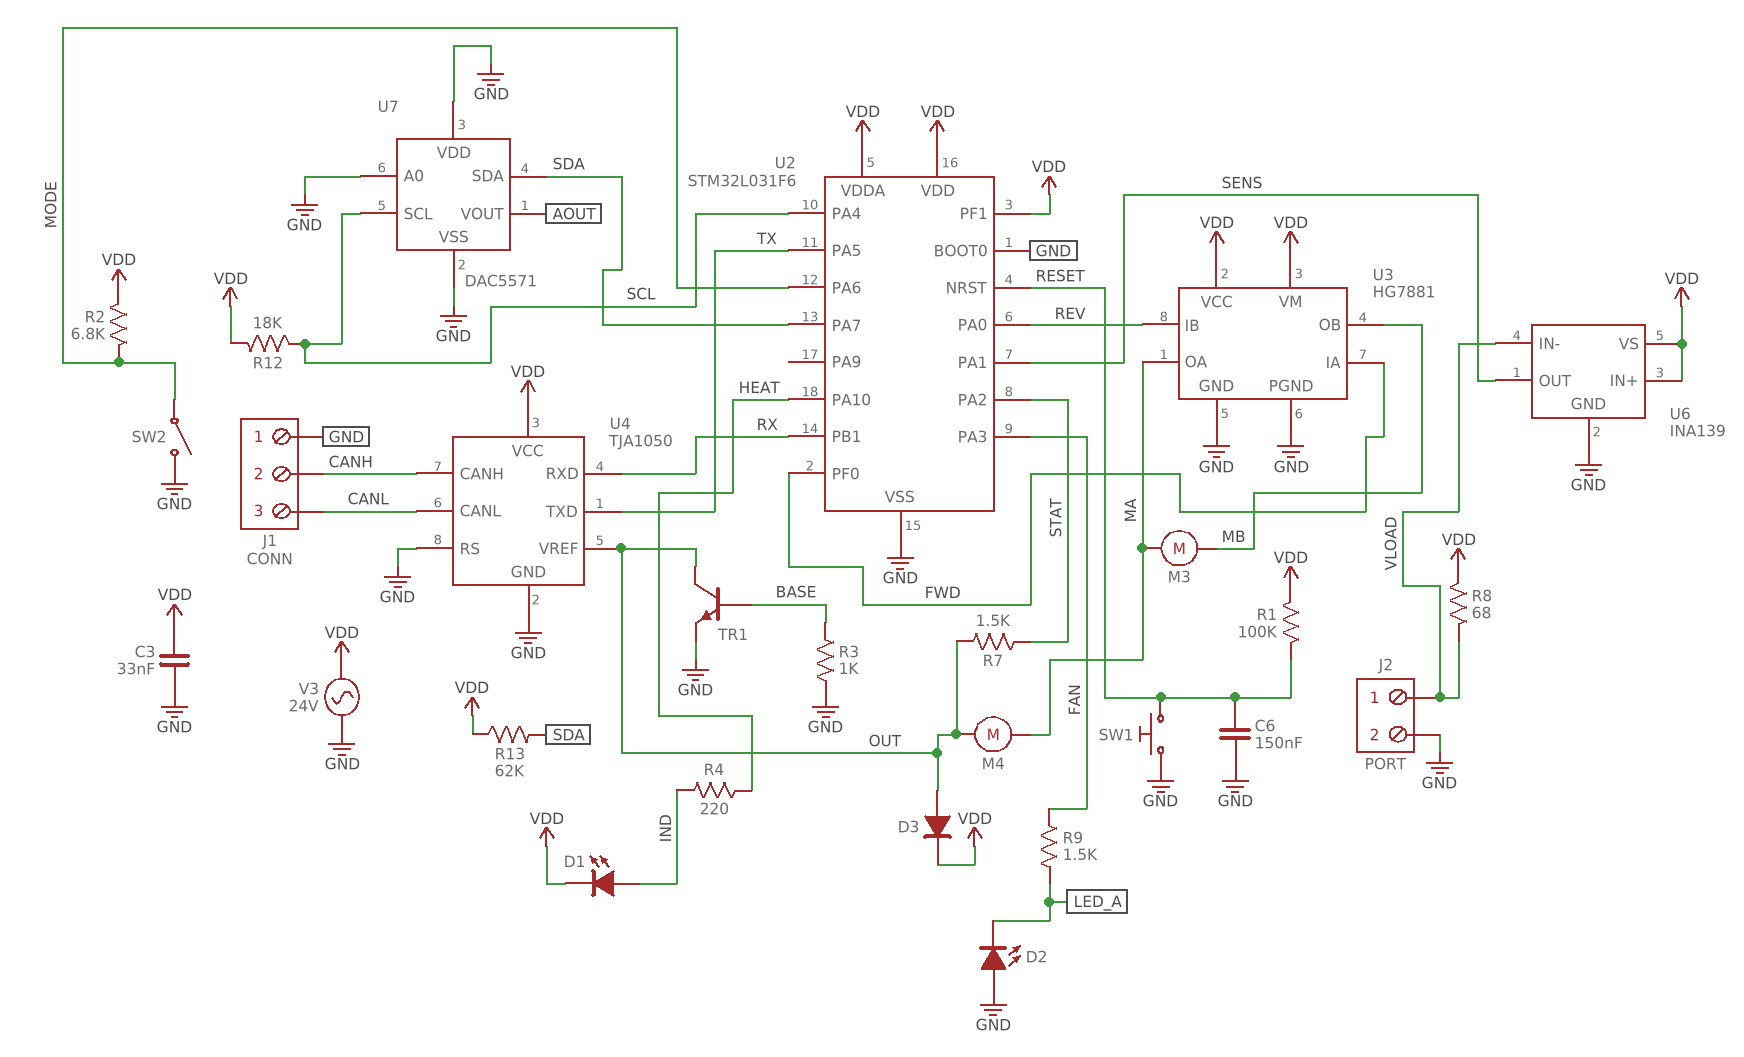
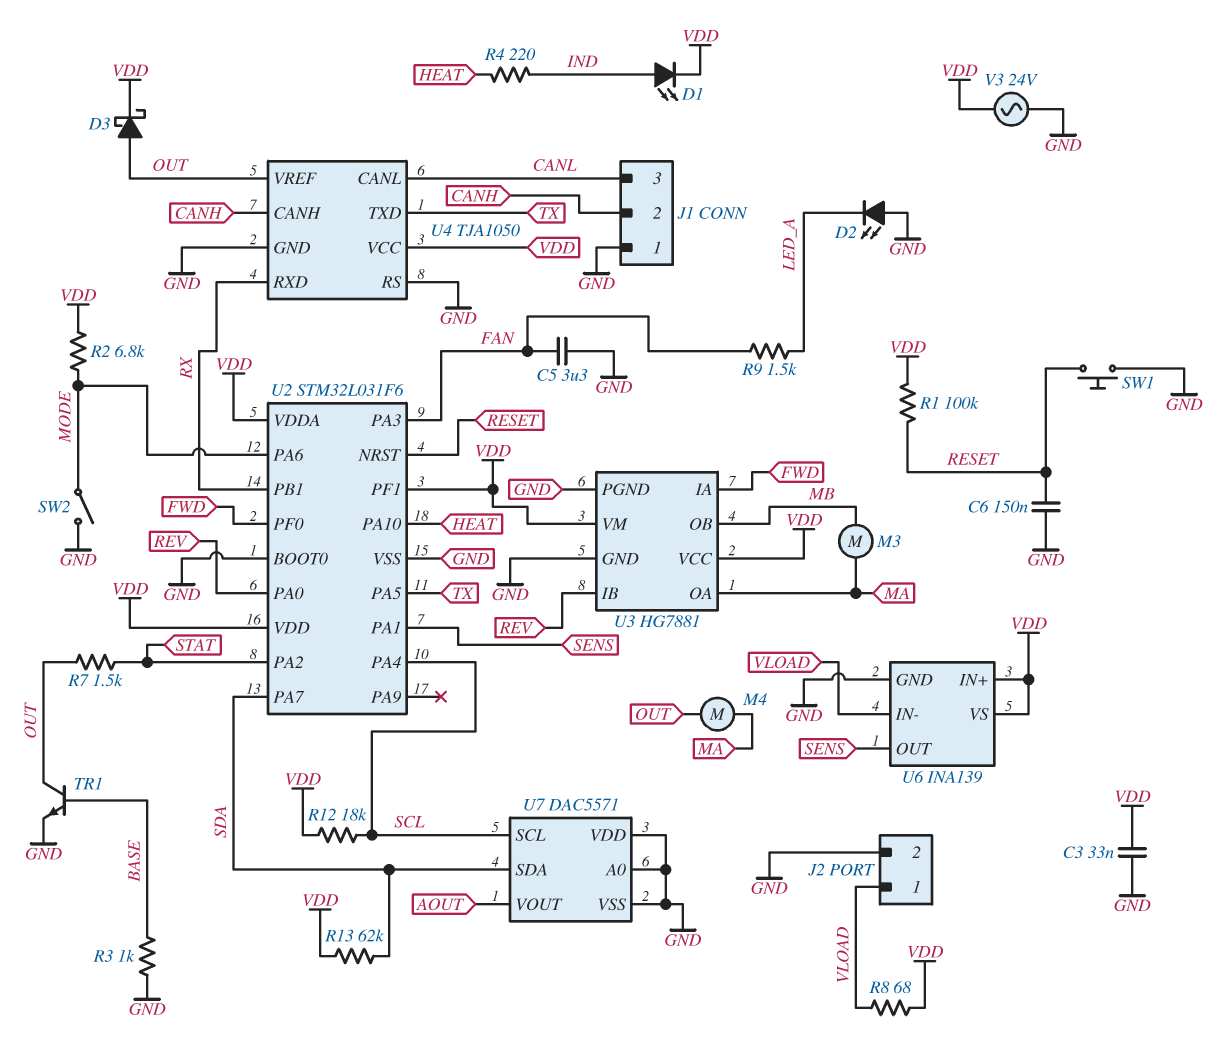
C5: none -> 3.3uF (FAN, GND)
D3: diode (A OUT, K VDD) -> schottky (A OUT, K VDD)

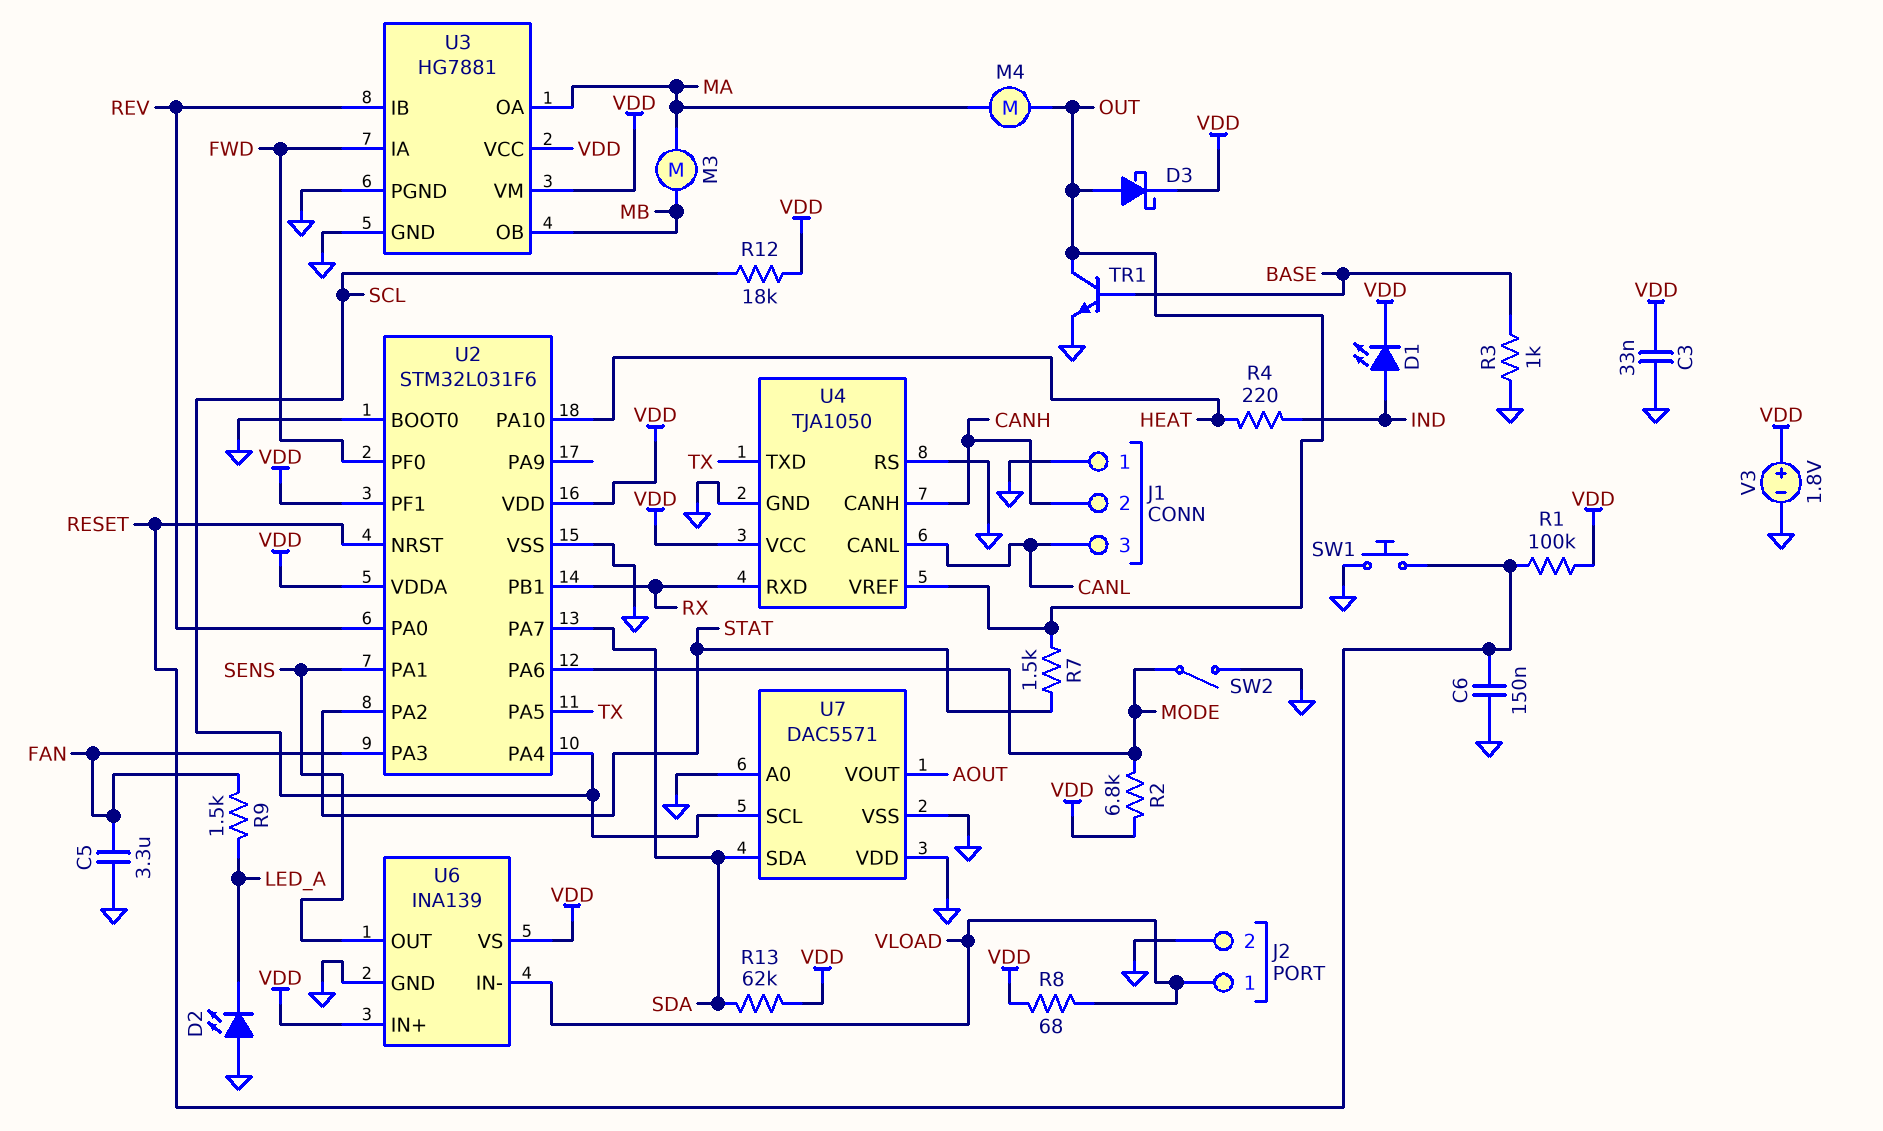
V3: AC 24V (GND, VDD) -> 1.8V (plus VDD, minus GND)

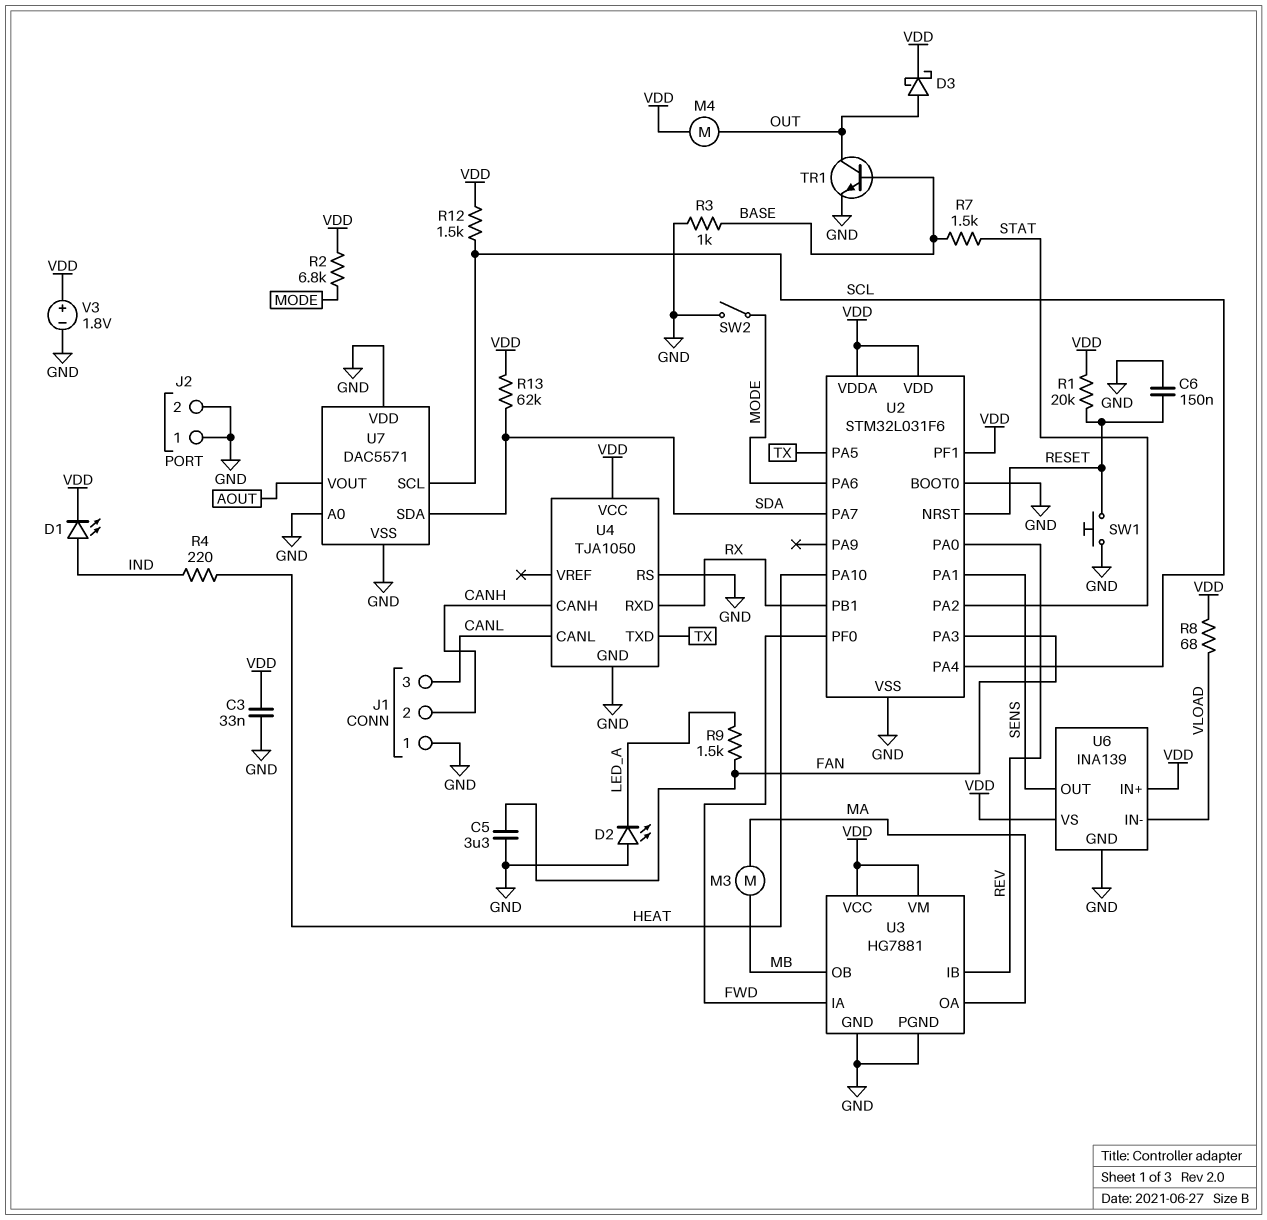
J2 pin 1: VLOAD -> GND
M4: motor (MA, OUT) -> motor (OUT, VDD)
R1: 100k (RESET, VDD) -> 20k (RESET, VDD)
R7: 1.5k (OUT, STAT) -> 1.5k (BASE, STAT)
R12: 18k (SCL, VDD) -> 1.5k (SCL, VDD)
U4 pin VREF: OUT -> none

